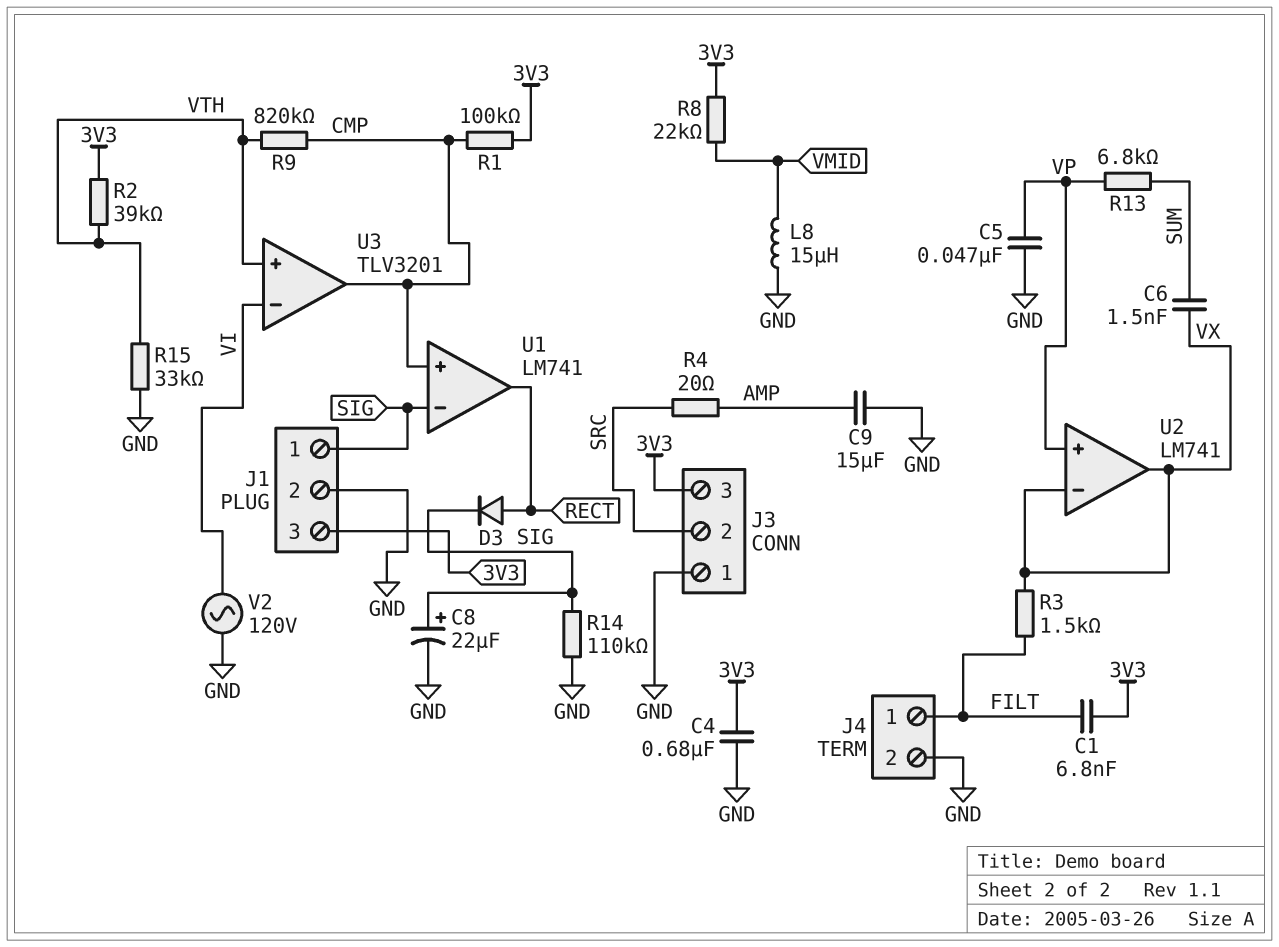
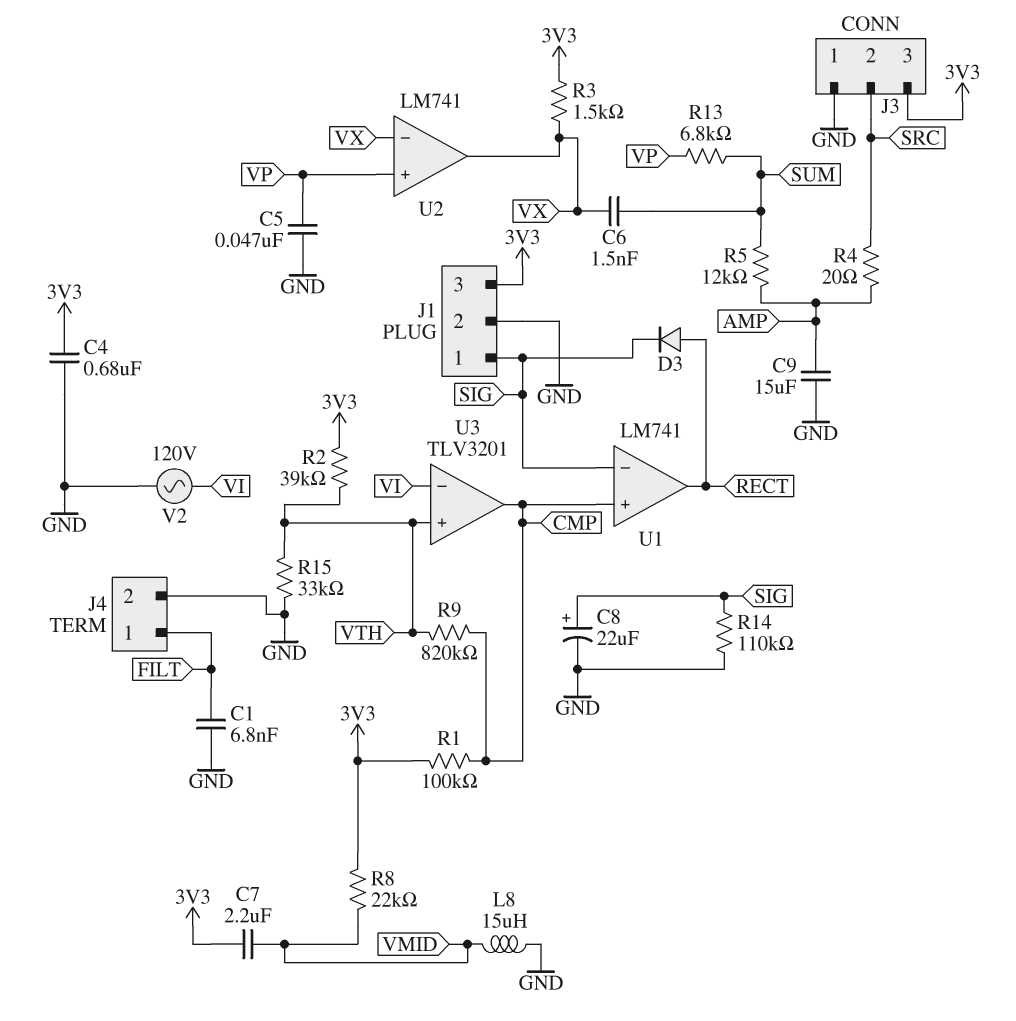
C1: 6.8nF (3V3, FILT) -> 6.8nF (FILT, GND)
C7: none -> 2.2uF (3V3, VMID)
R3: 1.5k (FILT, VX) -> 1.5k (3V3, VX)
R5: none -> 12k (AMP, SUM)

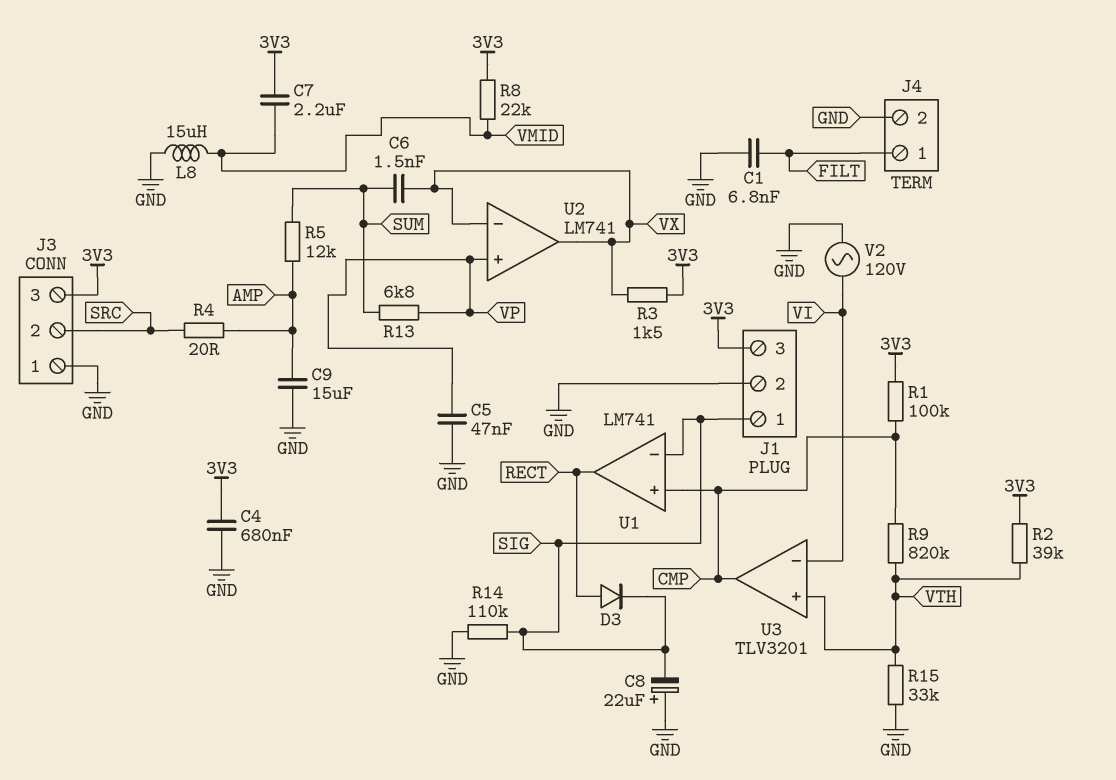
C8: 22uF (plus SIG, minus GND) -> 22uF (plus GND, minus SIG)

